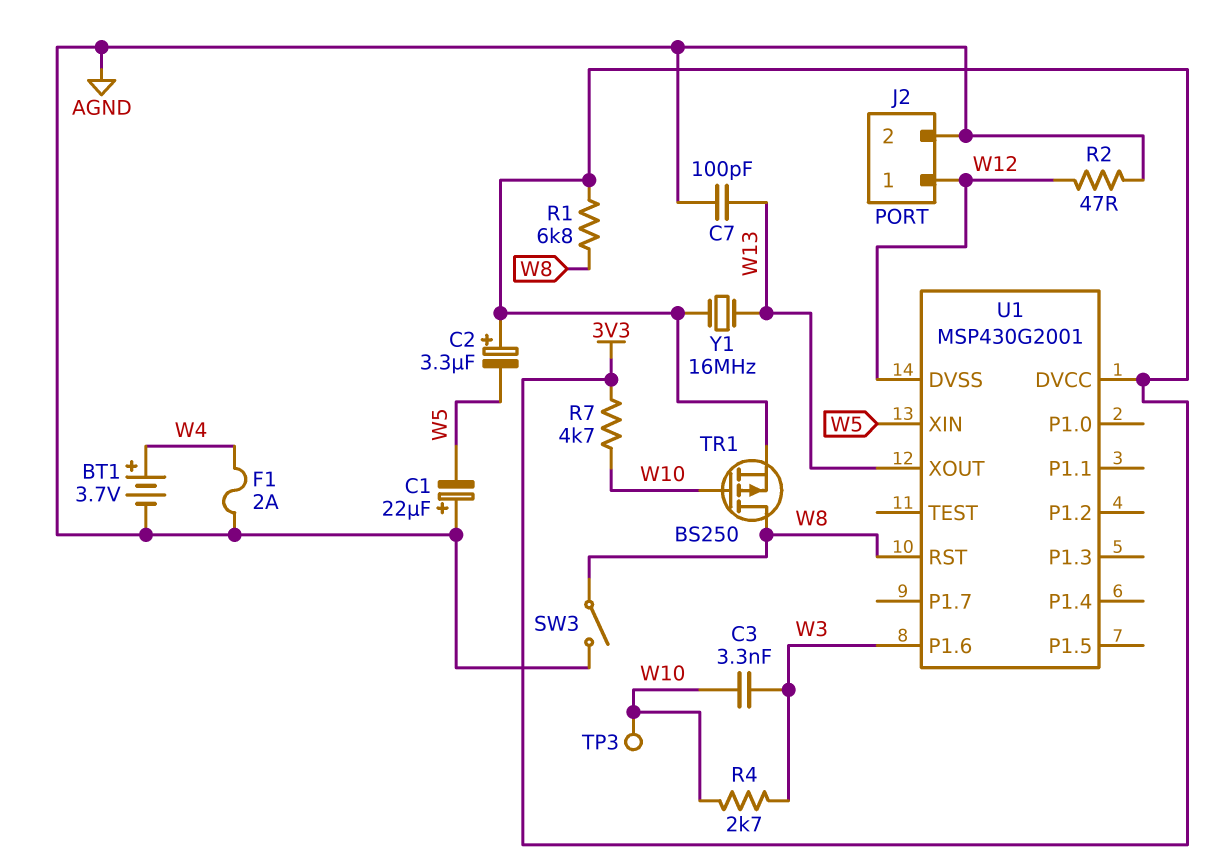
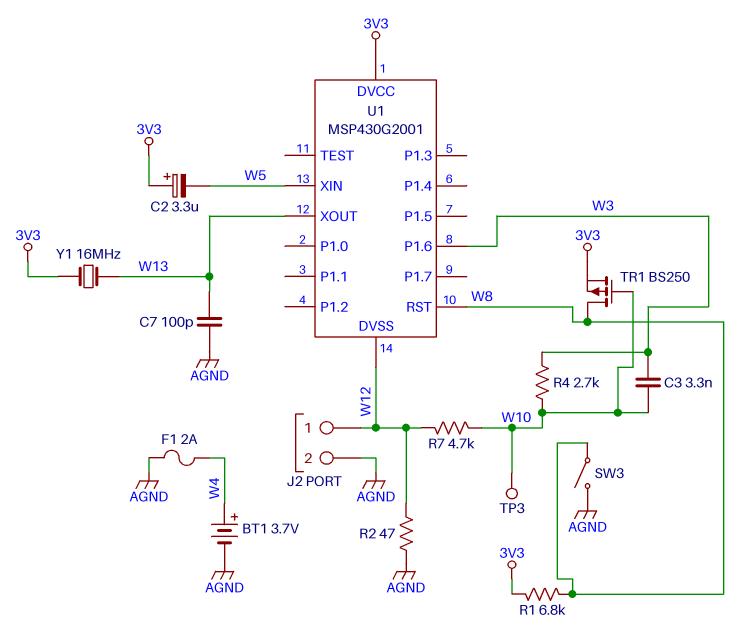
C1: 22uF (plus AGND, minus W5) -> none
R7: 4.7k (3V3, W10) -> 4.7k (W10, W12)

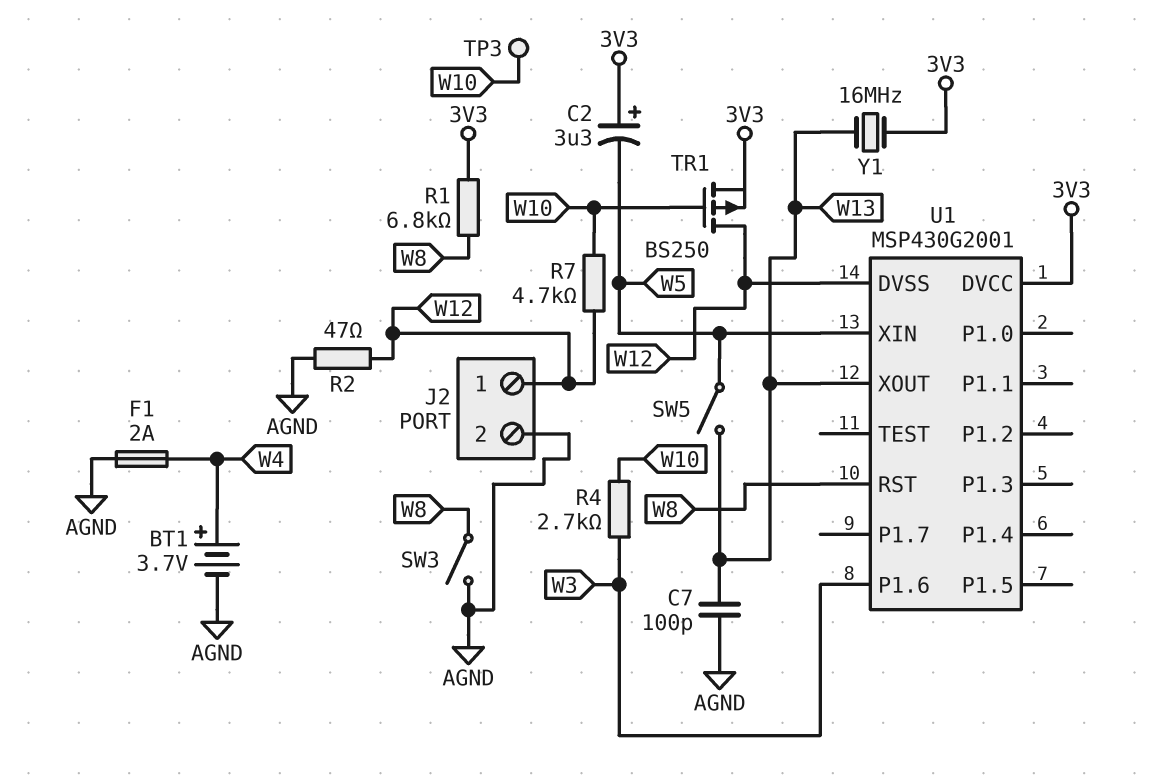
C3: 3.3nF (W3, W10) -> none
SW5: none -> switch (W5, W13)
TR1: PMOS BS250 (G W10, D W8, S 3V3) -> PMOS BS250 (G W10, D W12, S 3V3)

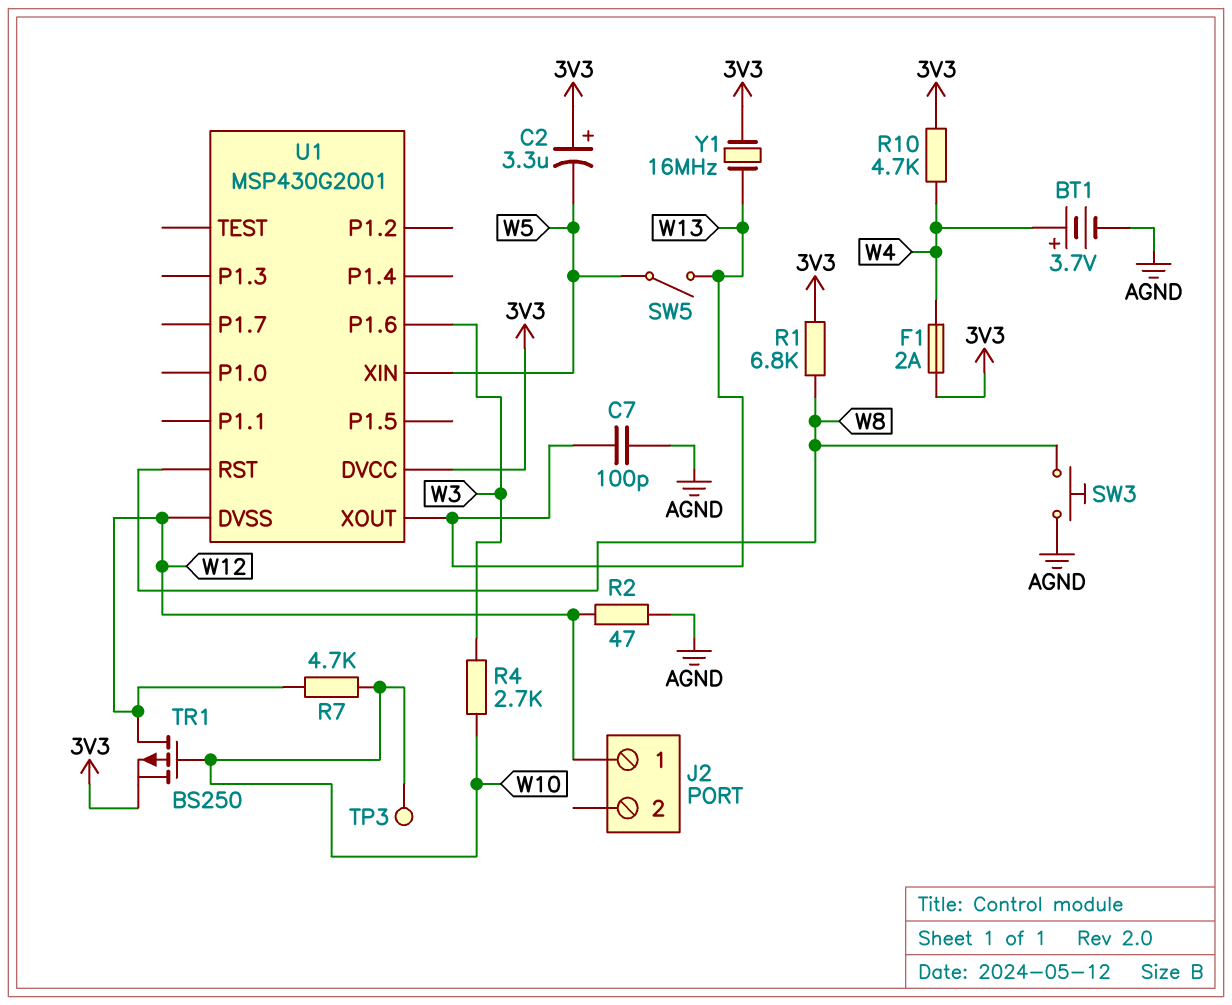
F1: 2A (AGND, W4) -> 2A (3V3, W4)
J2 pin 2: AGND -> none
R10: none -> 4.7k (3V3, W4)
SW3: switch (AGND, W8) -> button (AGND, W8)

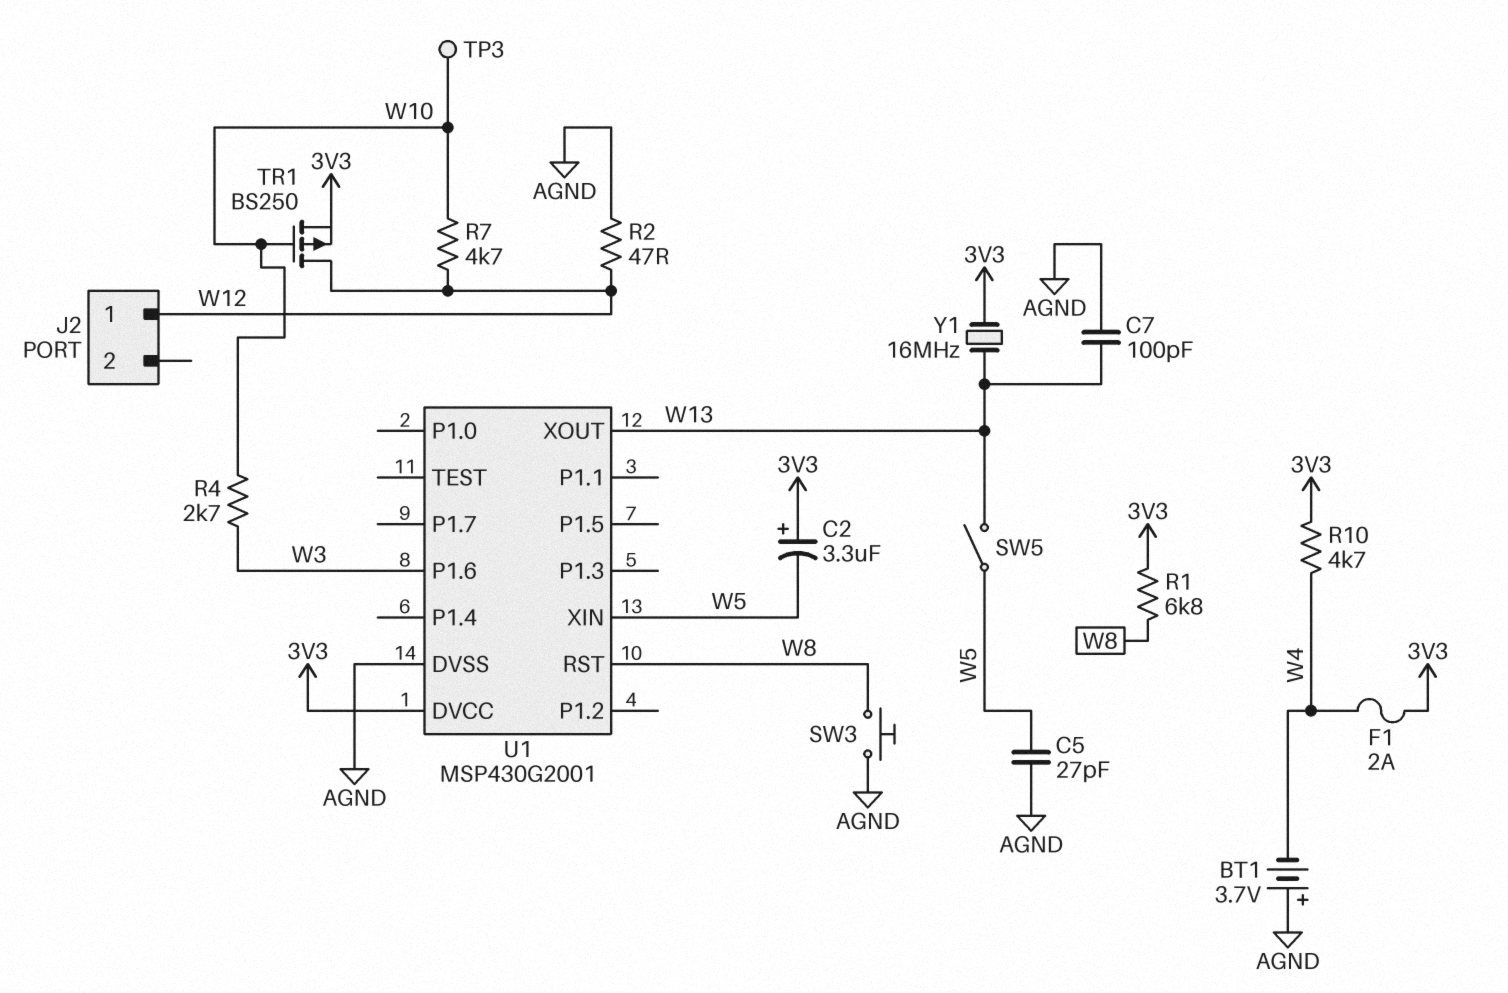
BT1: 3.7V (plus W4, minus AGND) -> 3.7V (plus AGND, minus W4)
C5: none -> 27pF (AGND, W5)
U1 pin DVSS: W12 -> AGND

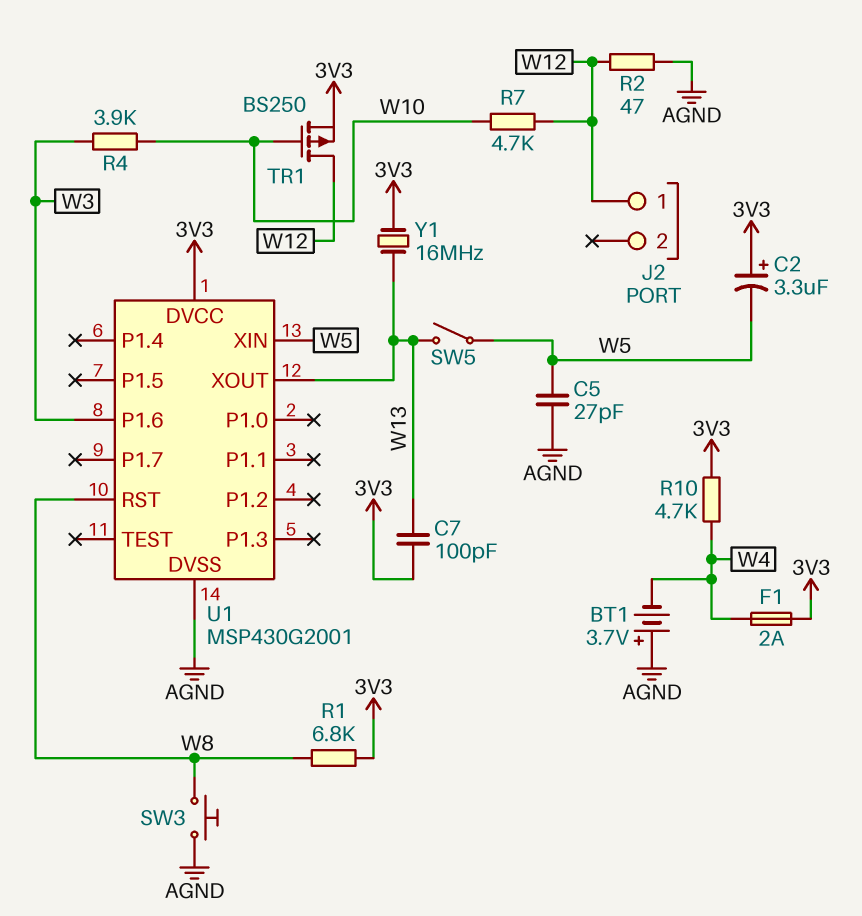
C7: 100pF (AGND, W13) -> 100pF (3V3, W13)
R4: 2.7k (W3, W10) -> 3.9k (W3, W10)
TP3: test point (W10) -> none

